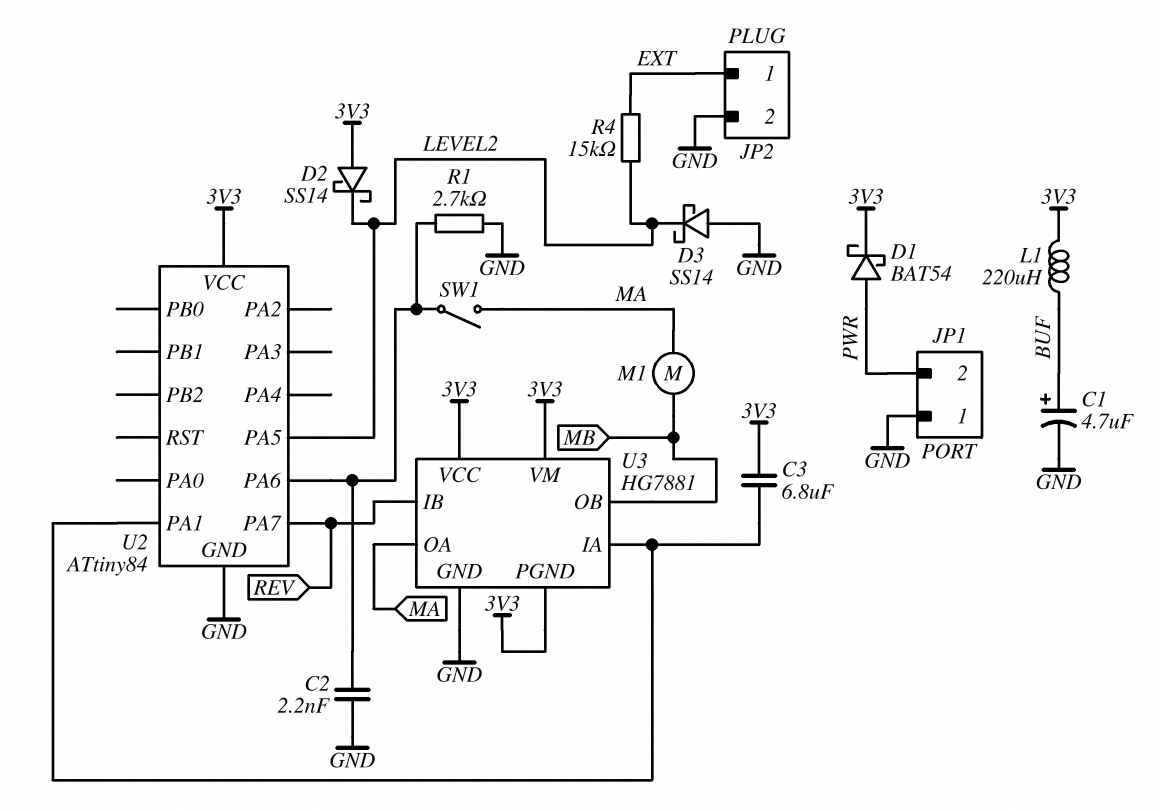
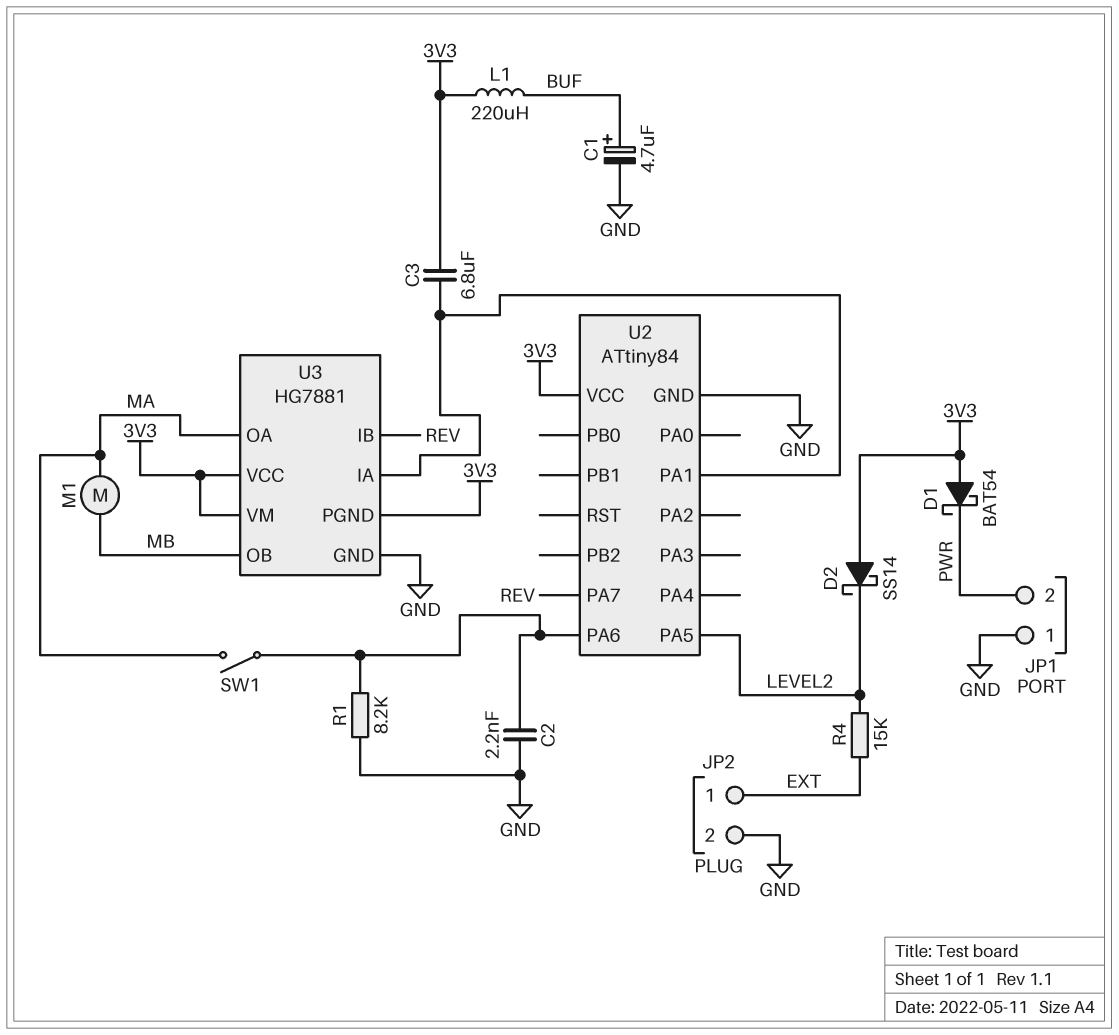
D1: schottky BAT54 (A PWR, K 3V3) -> schottky BAT54 (A 3V3, K PWR)
D3: schottky SS14 (A GND, K LEVEL2) -> none
R1: 2.7k (GND, U2/PA6) -> 8.2k (GND, U2/PA6)

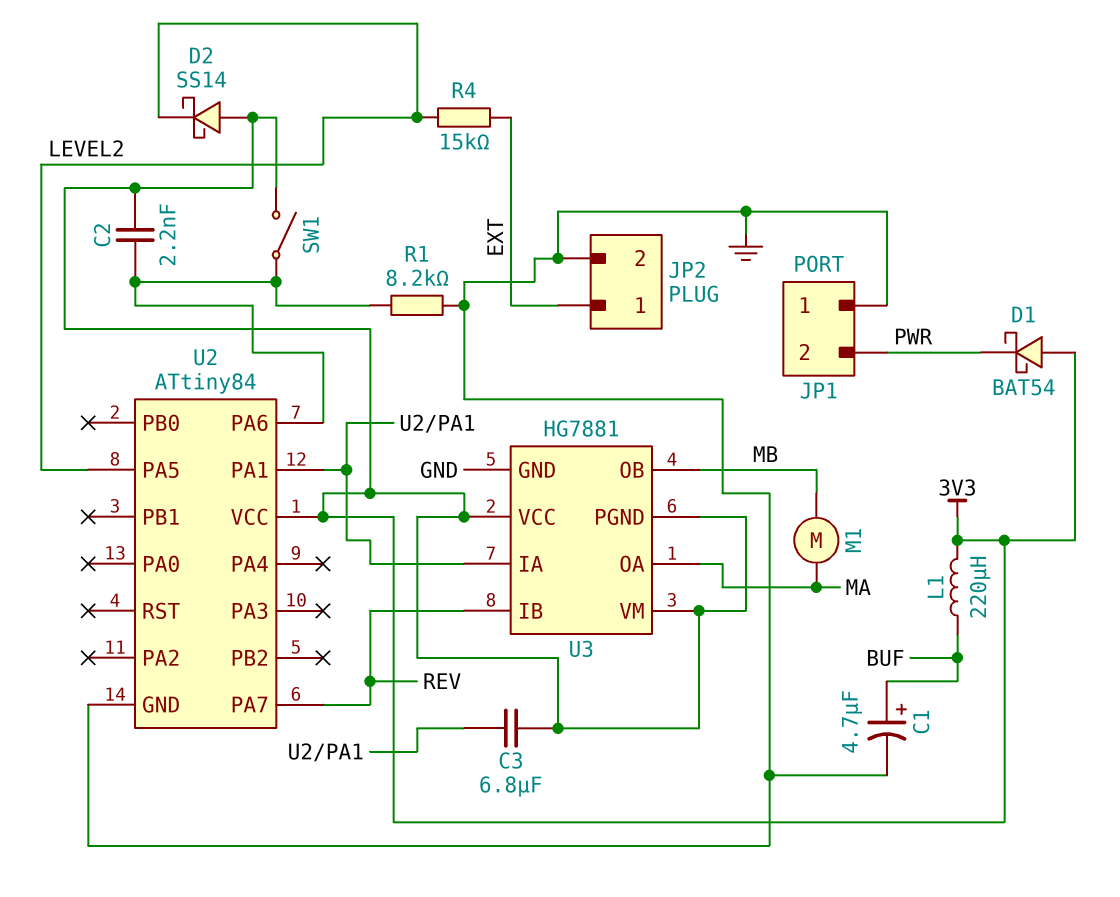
C2: 2.2nF (GND, U2/PA6) -> 2.2nF (3V3, U2/PA6)
SW1: switch (MA, U2/PA6) -> switch (3V3, U2/PA6)

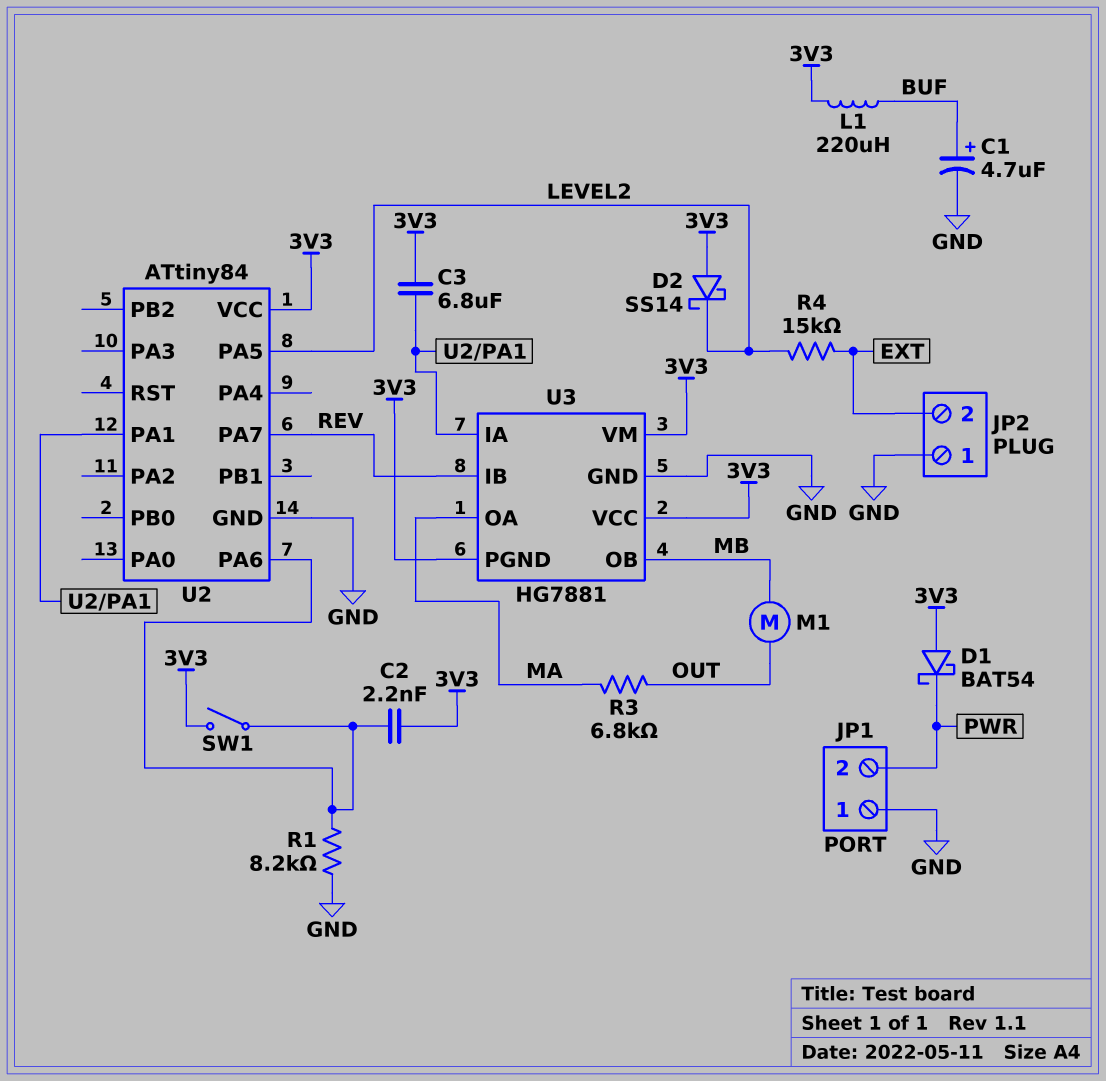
JP2 pin 1: EXT -> GND
JP2 pin 2: GND -> EXT
M1: motor (MA, MB) -> motor (MB, OUT)
R3: none -> 6.8k (MA, OUT)

